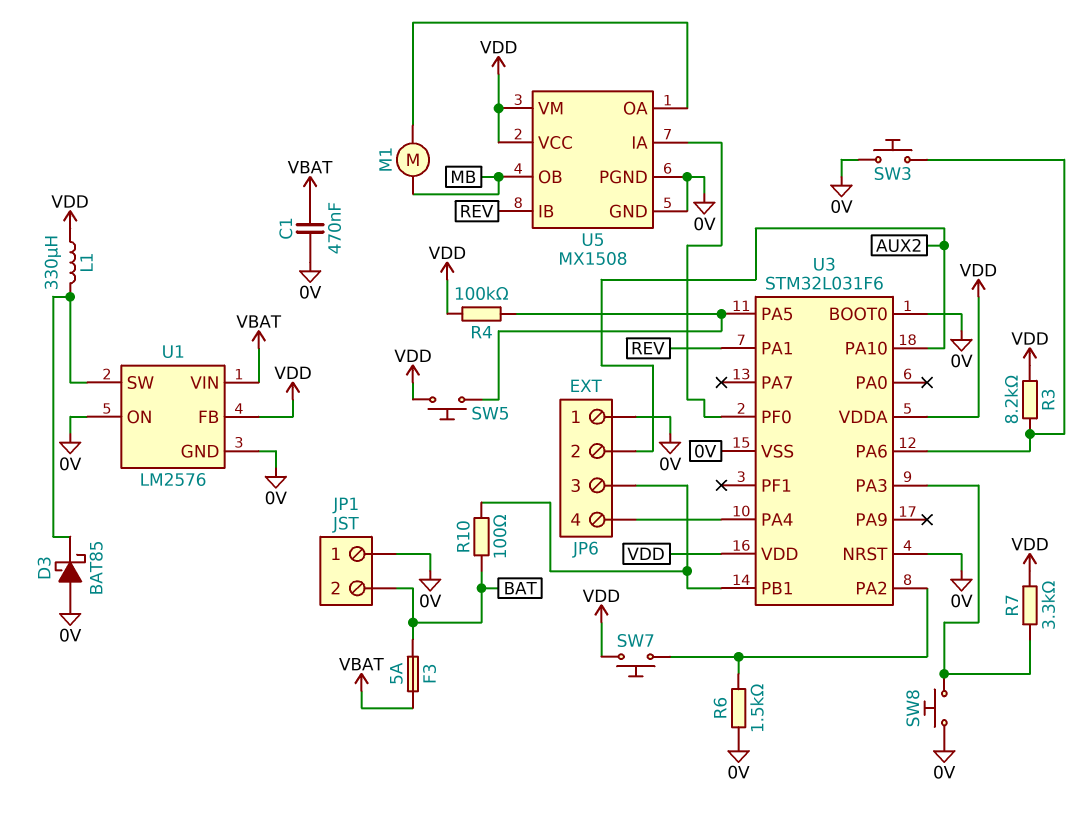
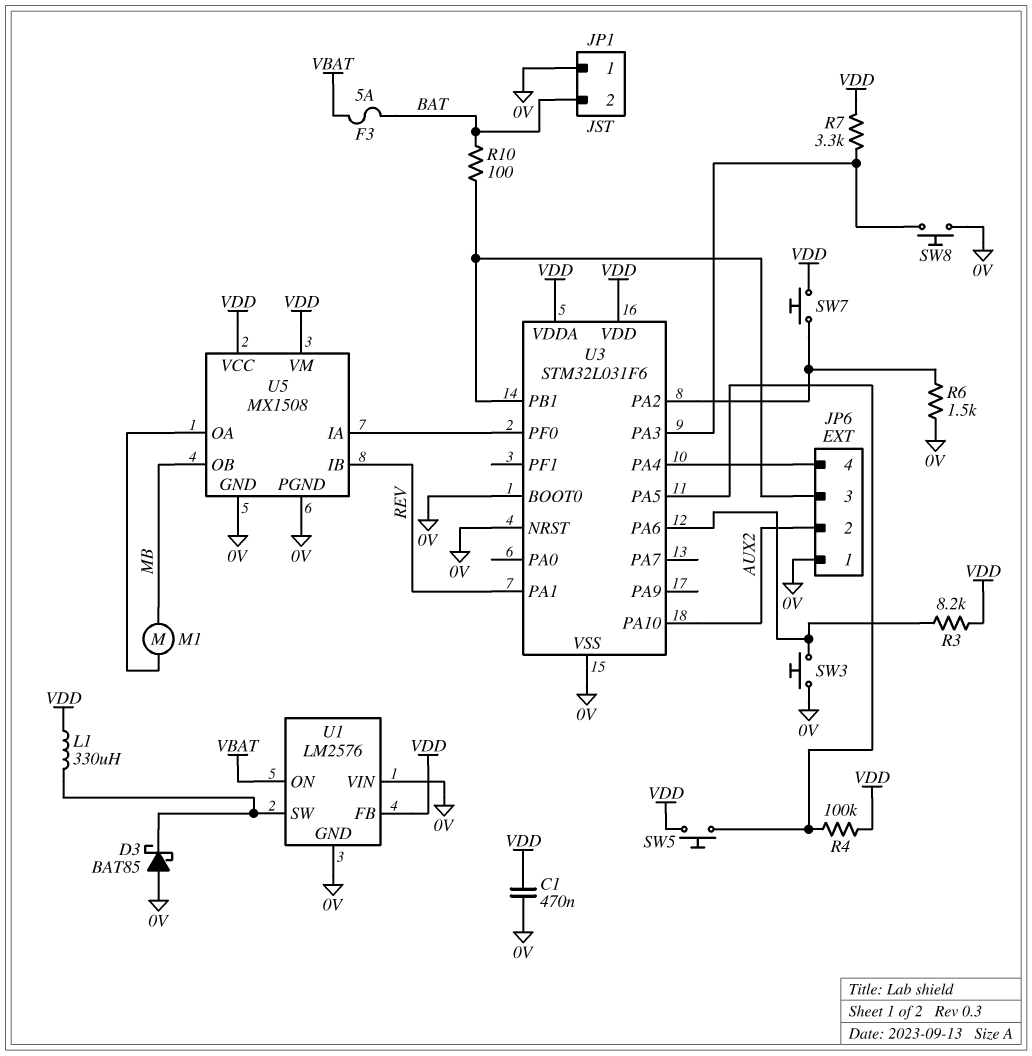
C1: 470nF (0V, VBAT) -> 470nF (0V, VDD)
U1 pin ON: 0V -> VBAT
U1 pin VIN: VBAT -> 0V

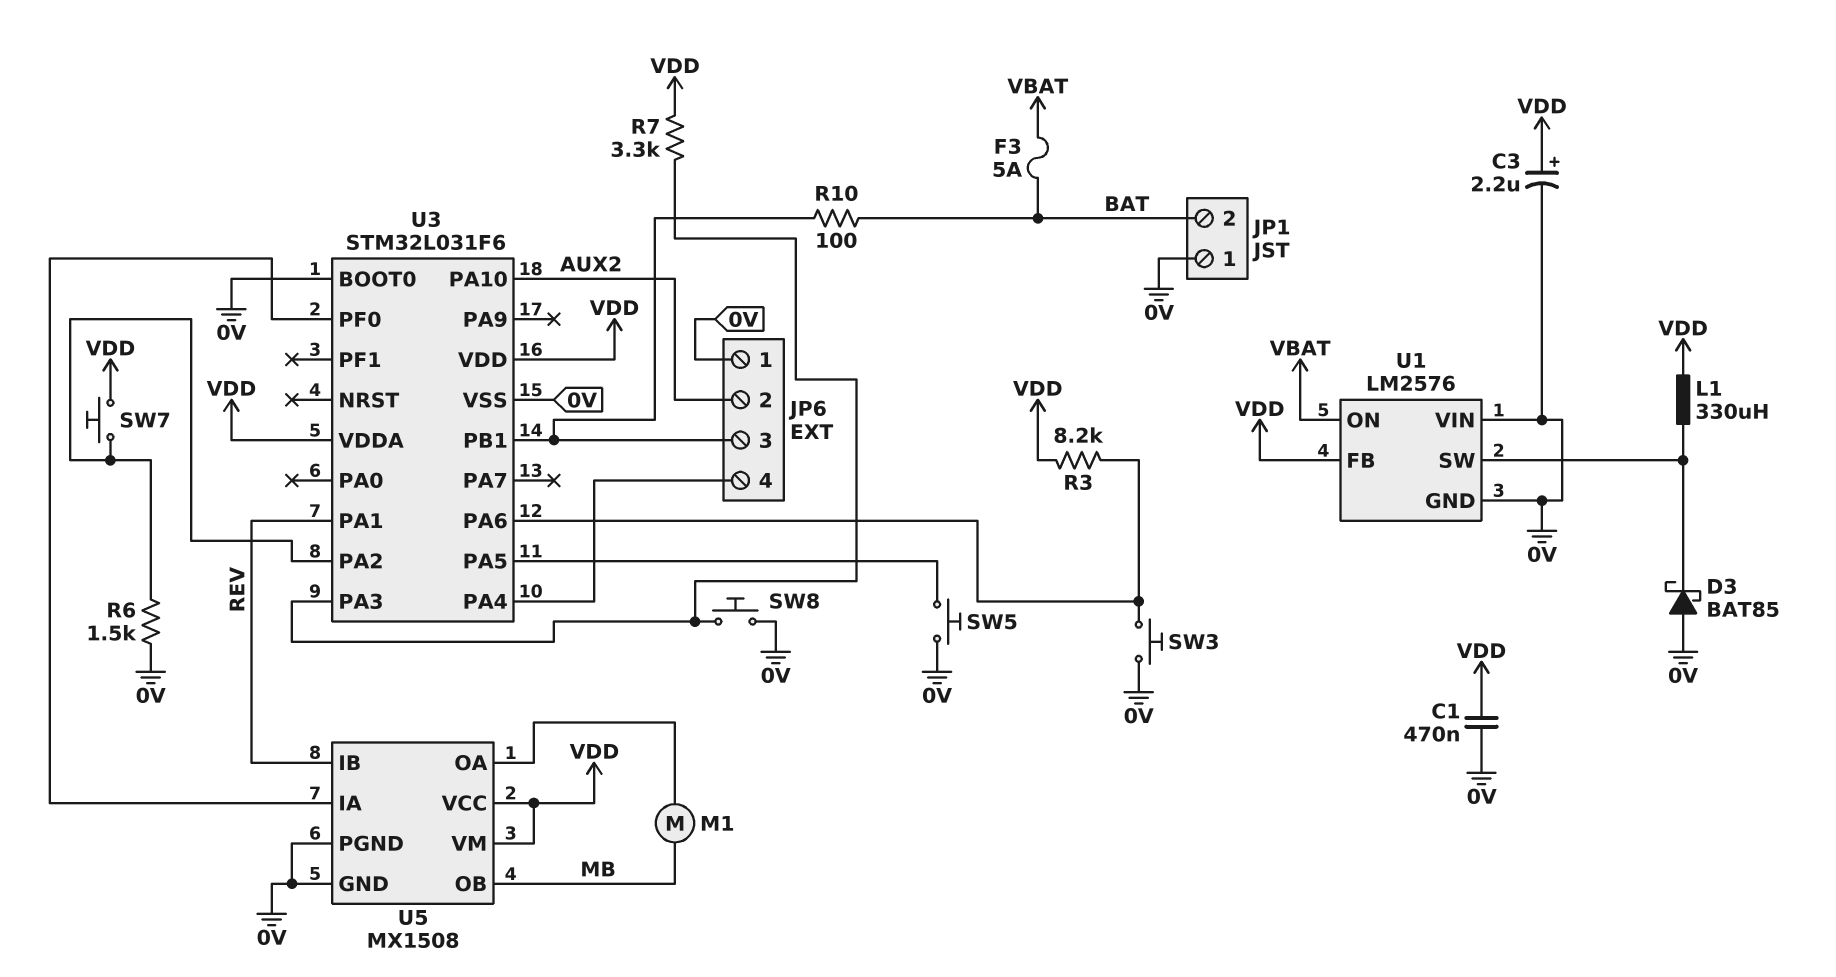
C3: none -> 2.2uF (plus VDD, minus 0V)
R4: 100k (U3/PA5, VDD) -> none
SW5: button (U3/PA5, VDD) -> button (0V, U3/PA5)
U3 pin NRST: 0V -> none

